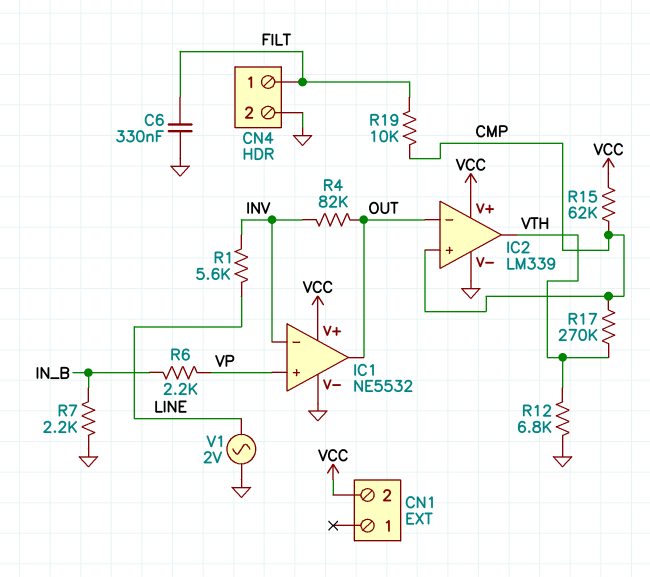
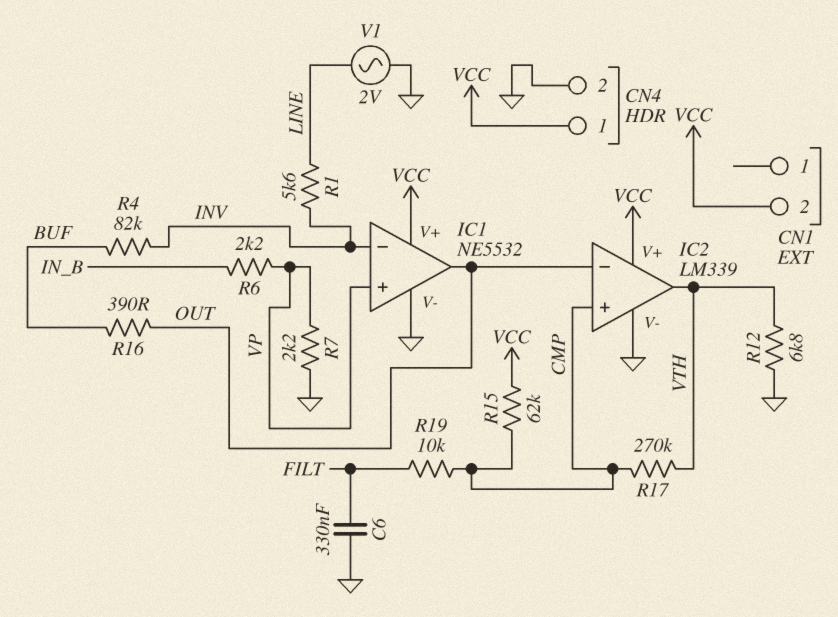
CN4 pin 1: FILT -> VCC
R4: 82k (INV, OUT) -> 82k (BUF, INV)
R7: 2.2k (GND, IN_B) -> 2.2k (GND, VP)
R16: none -> 390 (BUF, OUT)

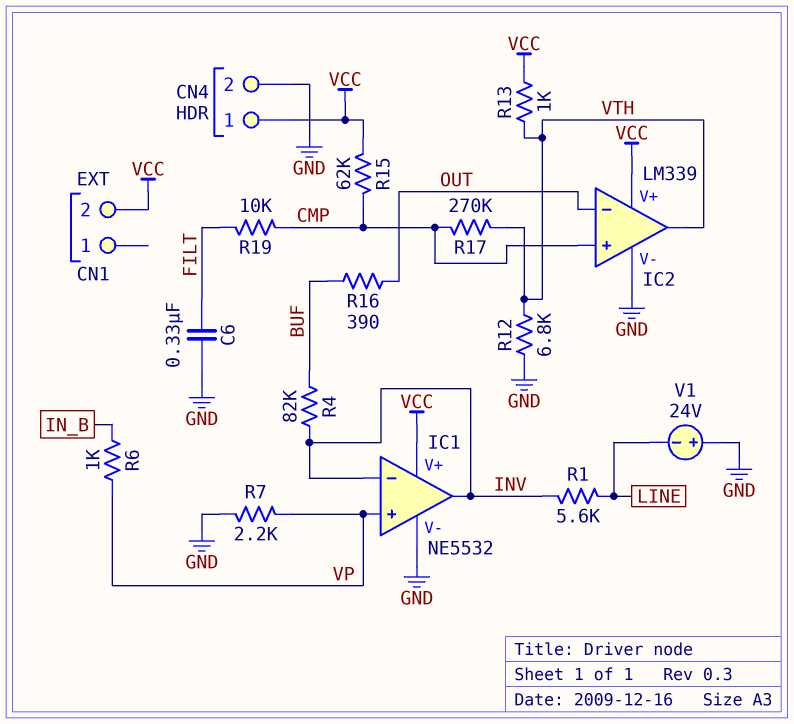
IC1 pin out: OUT -> INV
R6: 2.2k (IN_B, VP) -> 1k (IN_B, VP)
R13: none -> 1k (VCC, VTH)
V1: AC 2V (GND, LINE) -> 24V (plus GND, minus LINE)

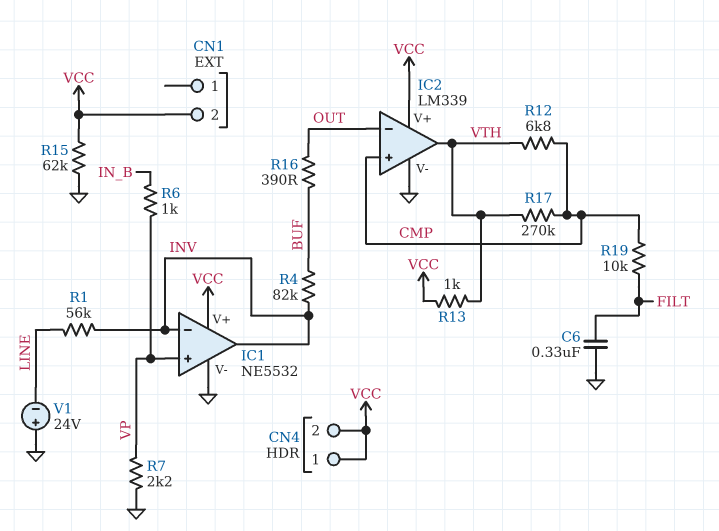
CN4 pin 2: GND -> VCC
R1: 5.6k (INV, LINE) -> 56k (INV, LINE)
R12: 6.8k (GND, VTH) -> 6.8k (CMP, VTH)
R15: 62k (CMP, VCC) -> 62k (GND, VCC)

